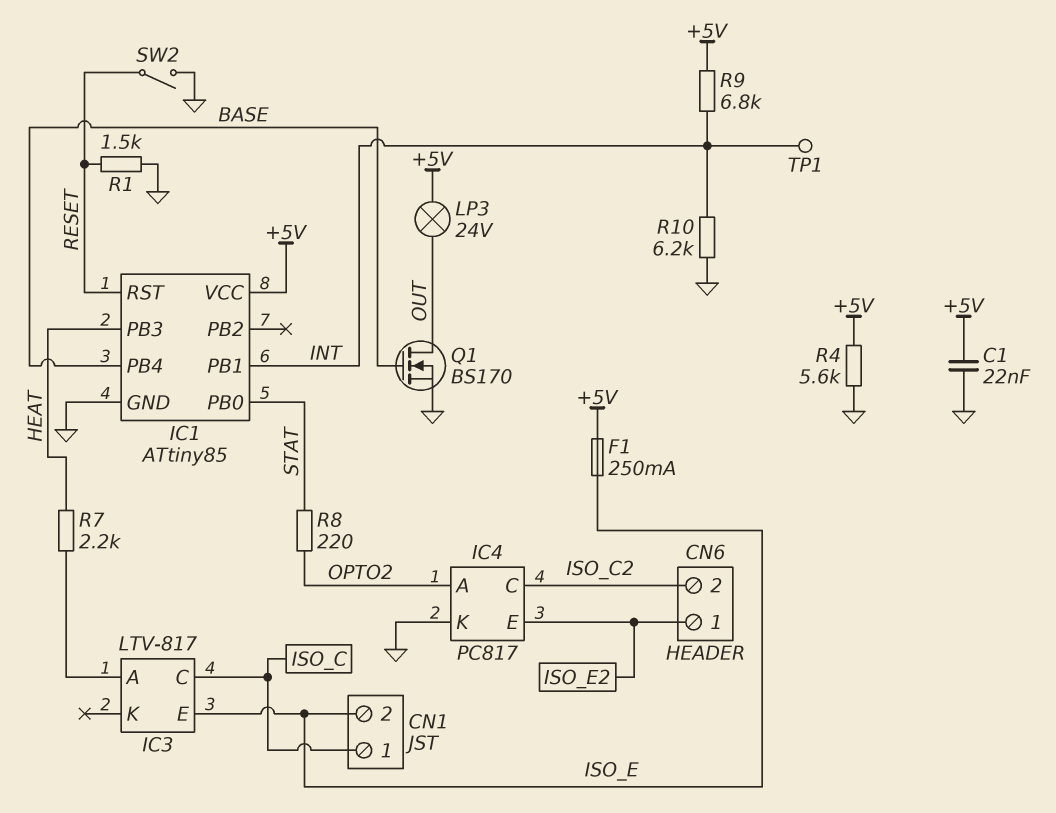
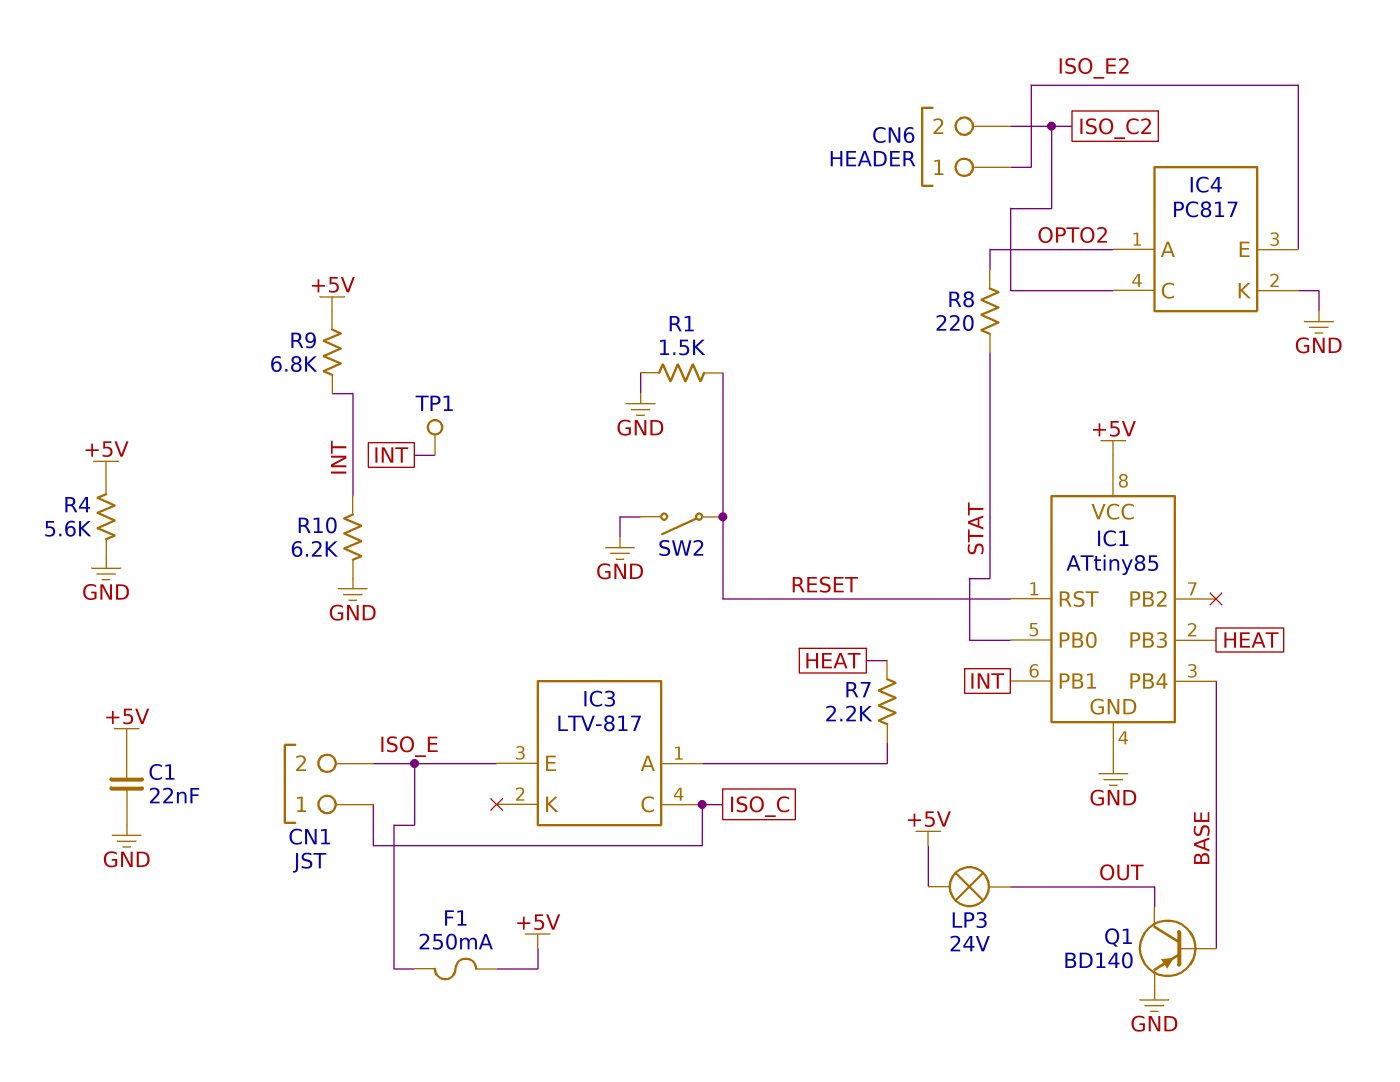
Q1: NMOS BS170 (G BASE, D OUT, S GND) -> PNP BD140 (B BASE, C OUT, E GND)

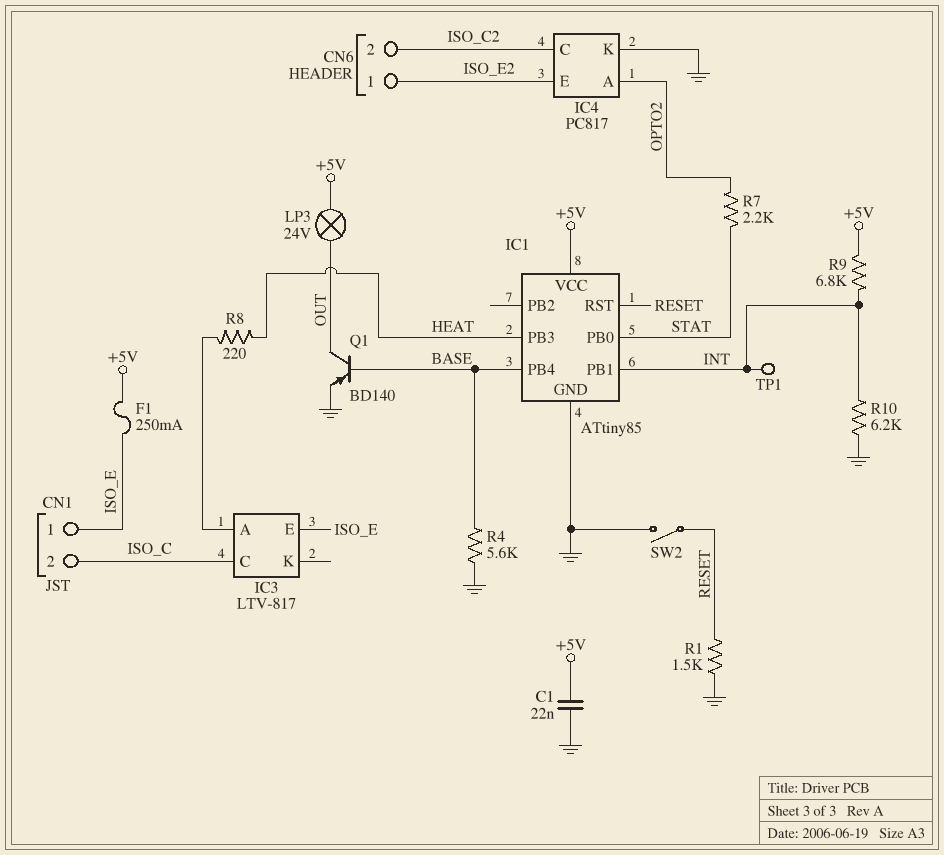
CN1 pin 1: ISO_C -> ISO_E
CN1 pin 2: ISO_E -> ISO_C
R4: 5.6k (+5V, GND) -> 5.6k (BASE, GND)
R7: 2.2k (HEAT, IC3/A) -> 2.2k (OPTO2, STAT)
R8: 220 (OPTO2, STAT) -> 220 (HEAT, IC3/A)

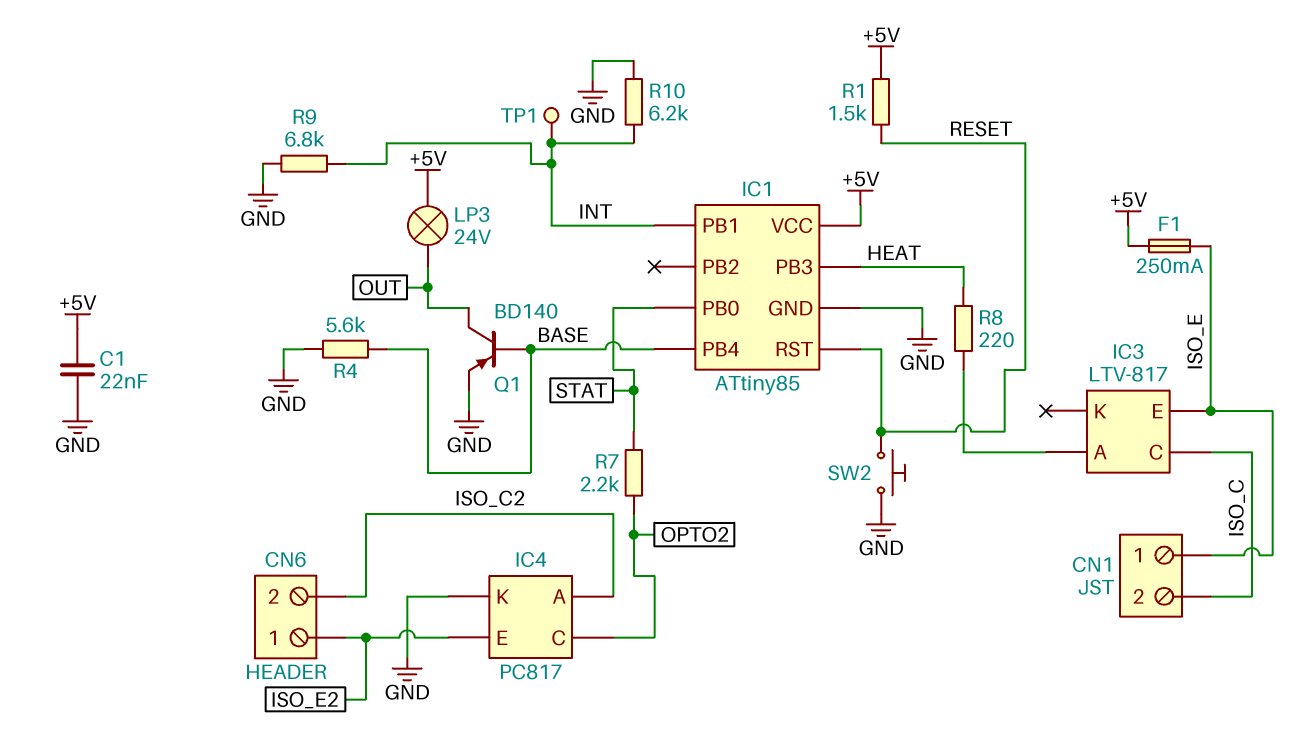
IC4 pin A: OPTO2 -> ISO_C2
IC4 pin C: ISO_C2 -> OPTO2
R1: 1.5k (GND, RESET) -> 1.5k (+5V, RESET)
R9: 6.8k (+5V, INT) -> 6.8k (GND, INT)
SW2: switch (GND, RESET) -> button (GND, RESET)

